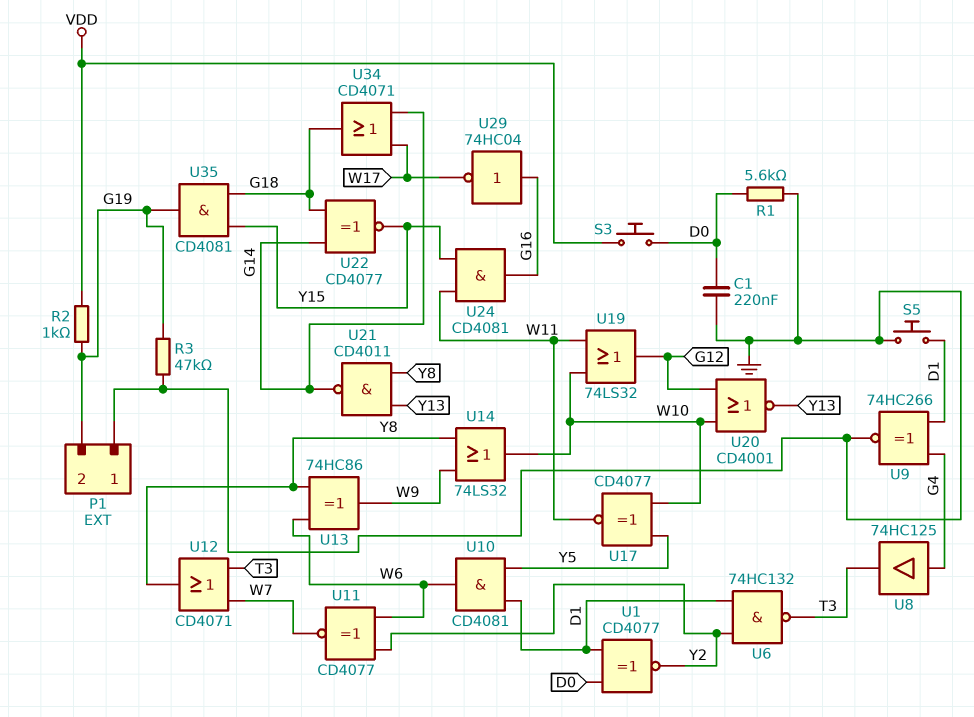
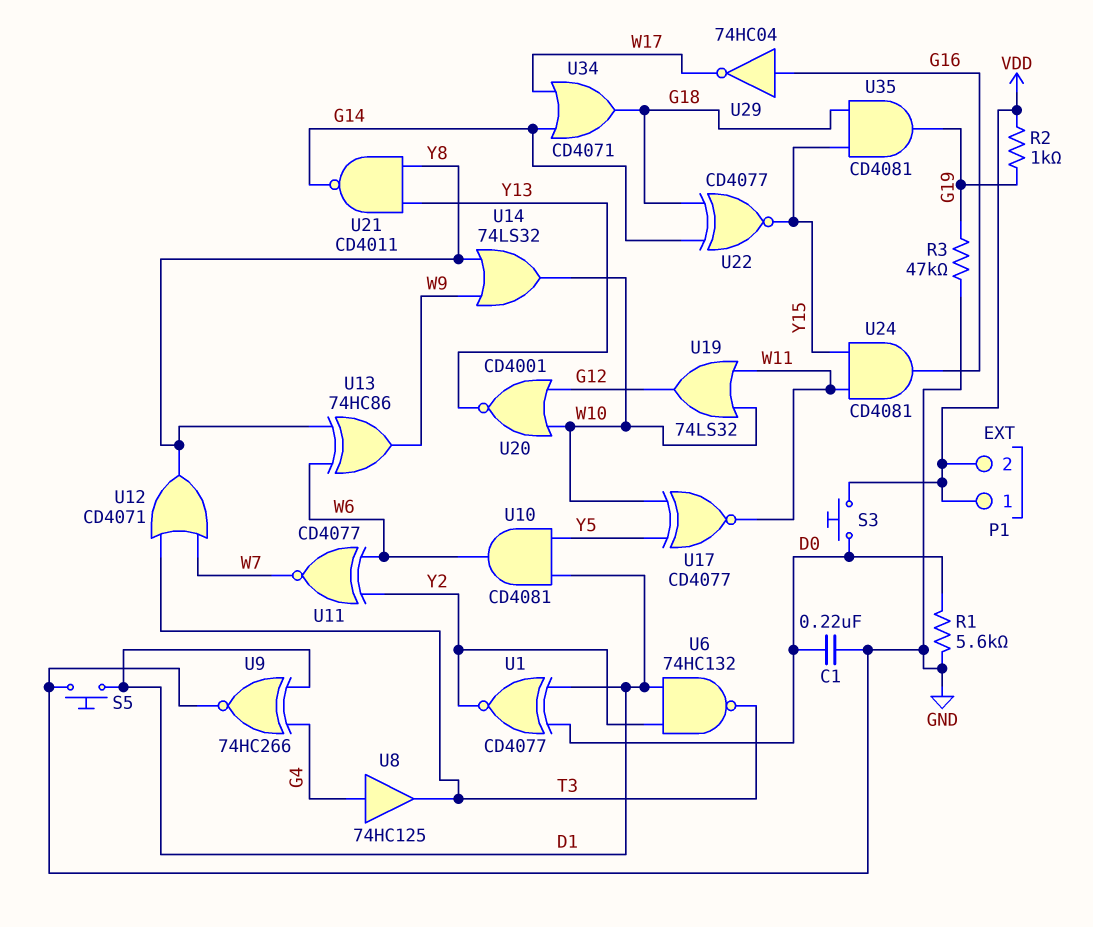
P1 pin 1: GND -> VDD
P1 pin 2: G19 -> VDD

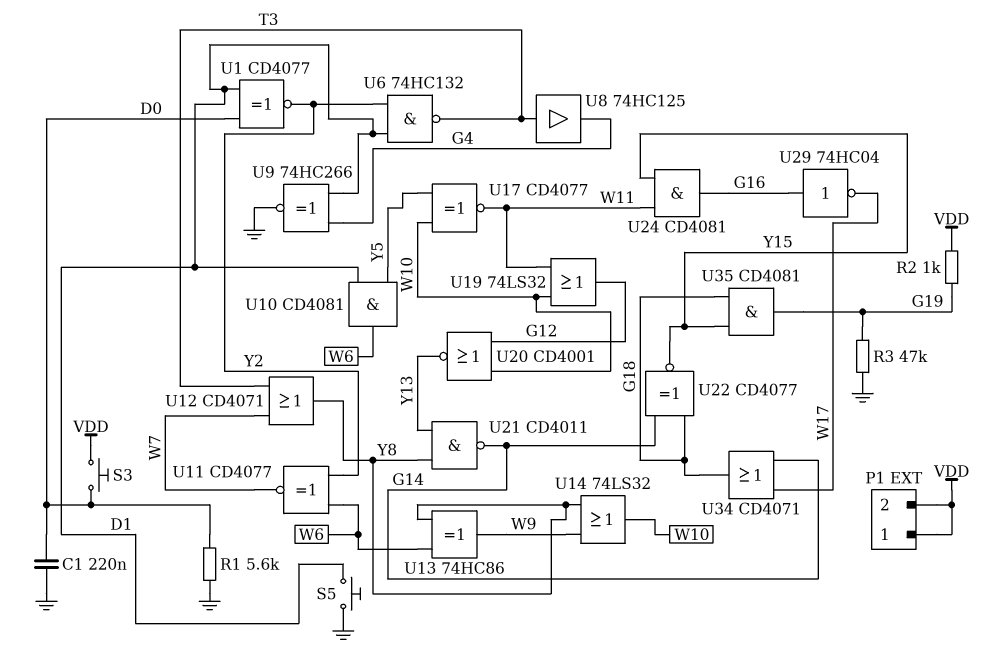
U8: buffer 74HC125 (in G4, out T3) -> buffer 74HC125 (in T3, out G4)

